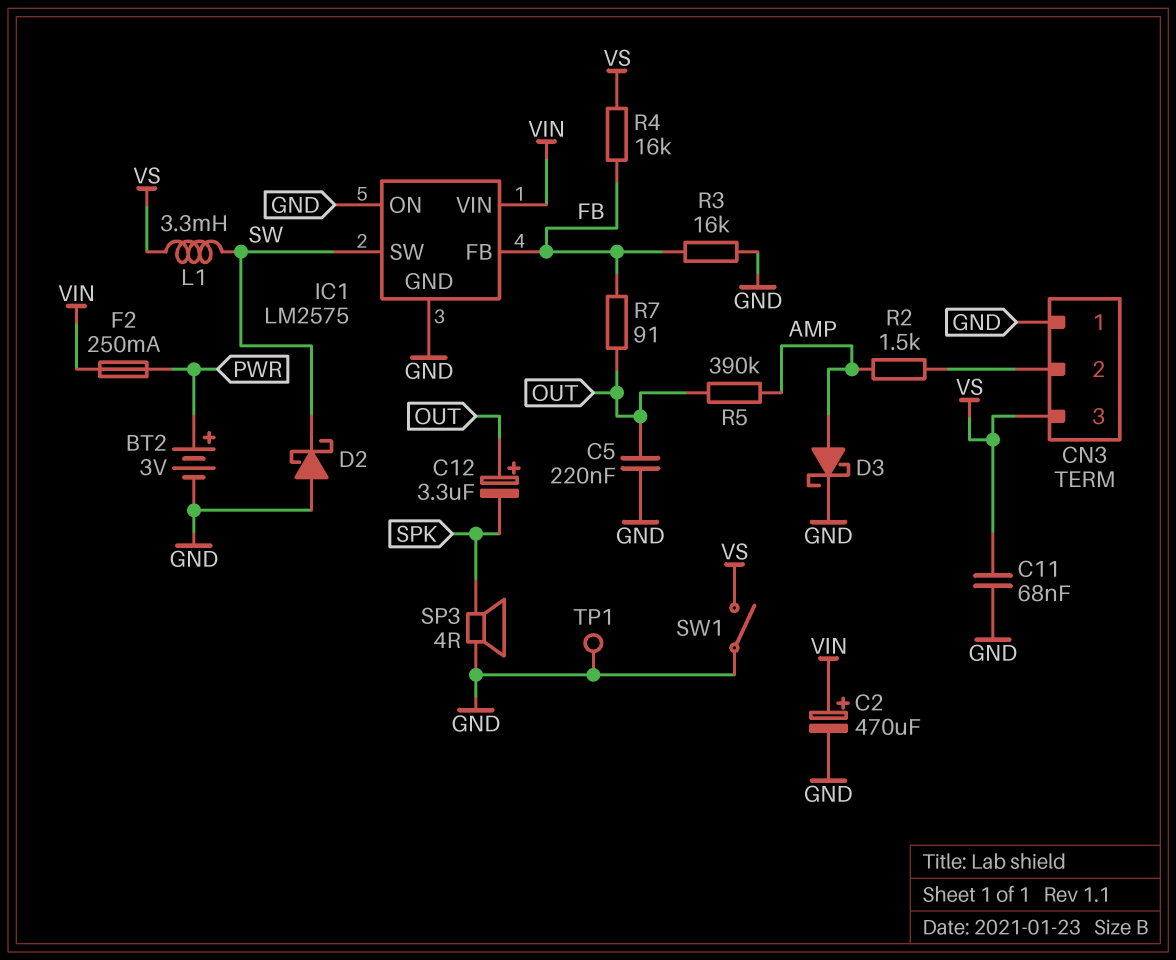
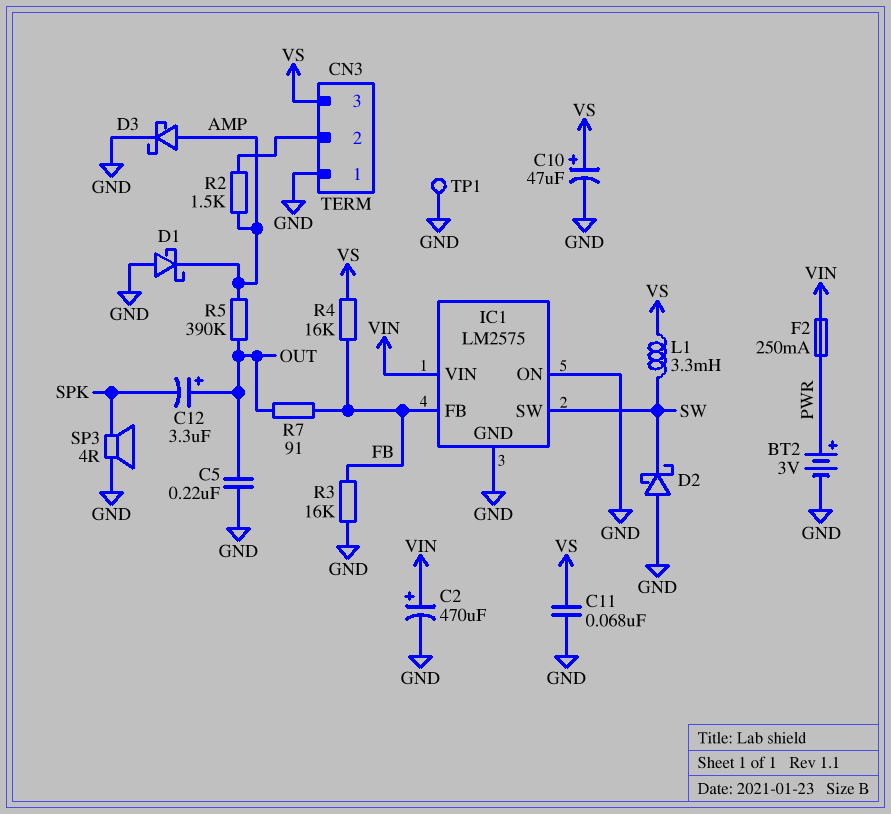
C10: none -> 47uF (plus VS, minus GND)
D1: none -> schottky (A GND, K AMP)
SW1: switch (GND, VS) -> none

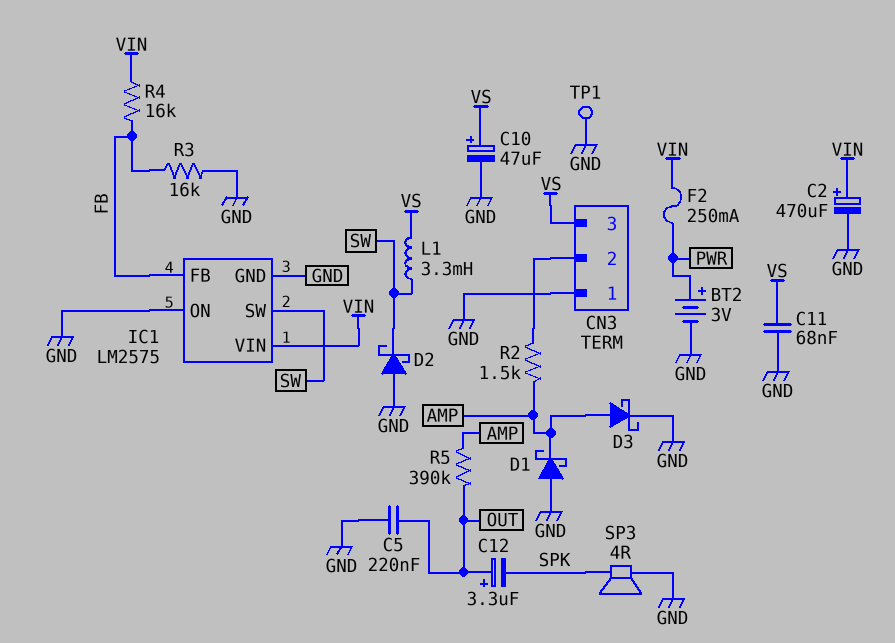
R4: 16k (FB, VS) -> 16k (FB, VIN)
R7: 91 (FB, OUT) -> none

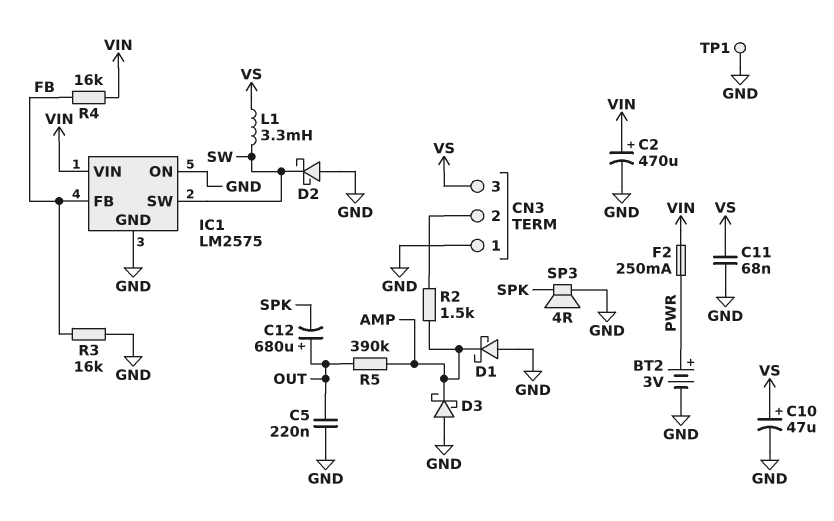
C12: 3.3uF (plus OUT, minus SPK) -> 680uF (plus OUT, minus SPK)
D3: schottky (A AMP, K GND) -> schottky (A GND, K AMP)

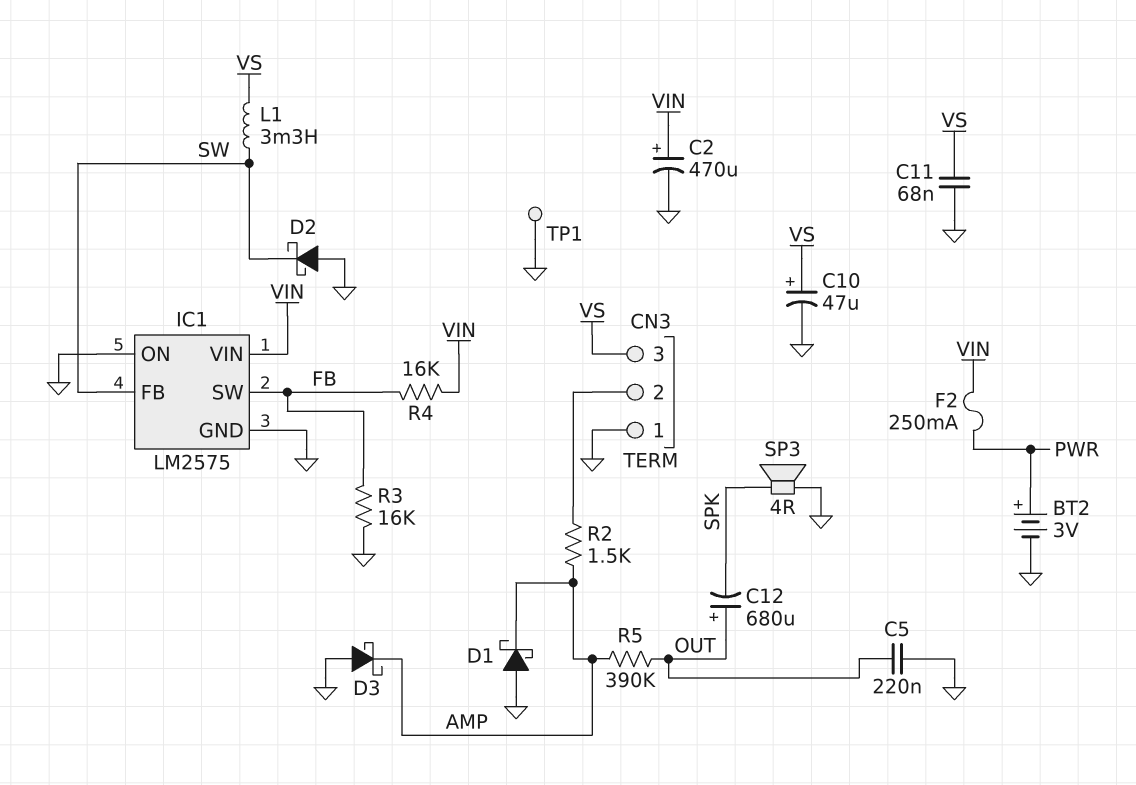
IC1 pin FB: FB -> SW
IC1 pin SW: SW -> FB

